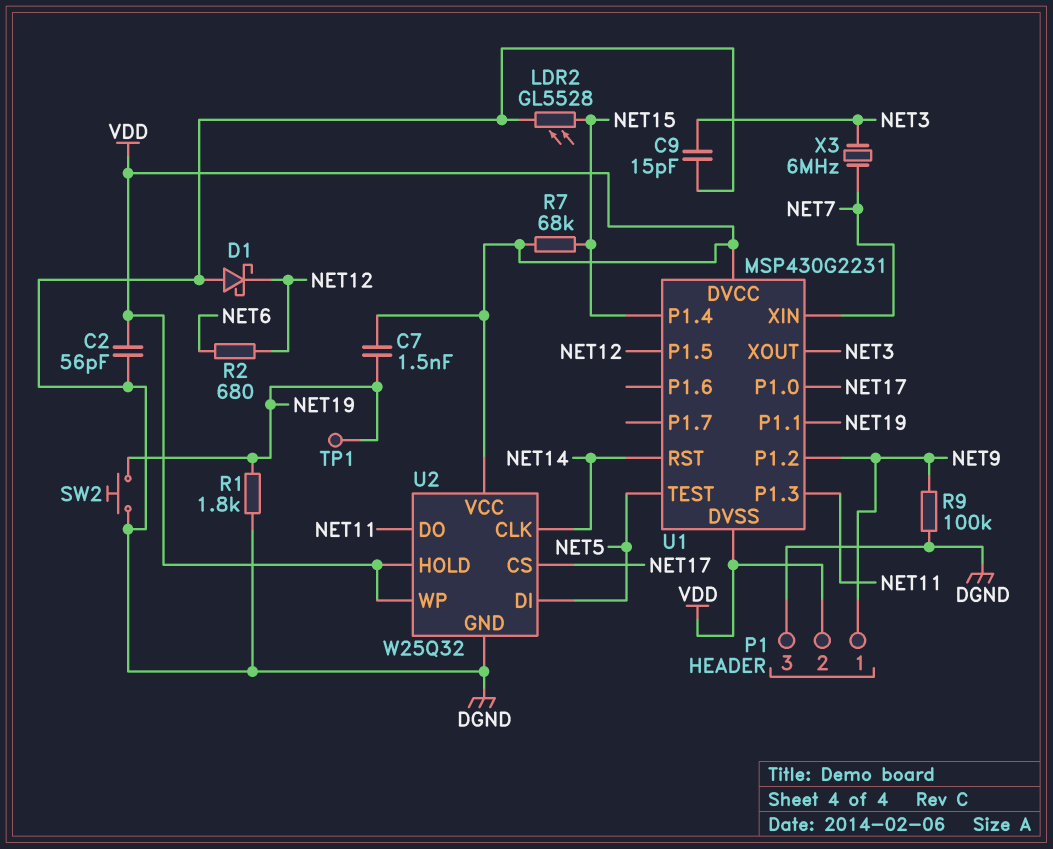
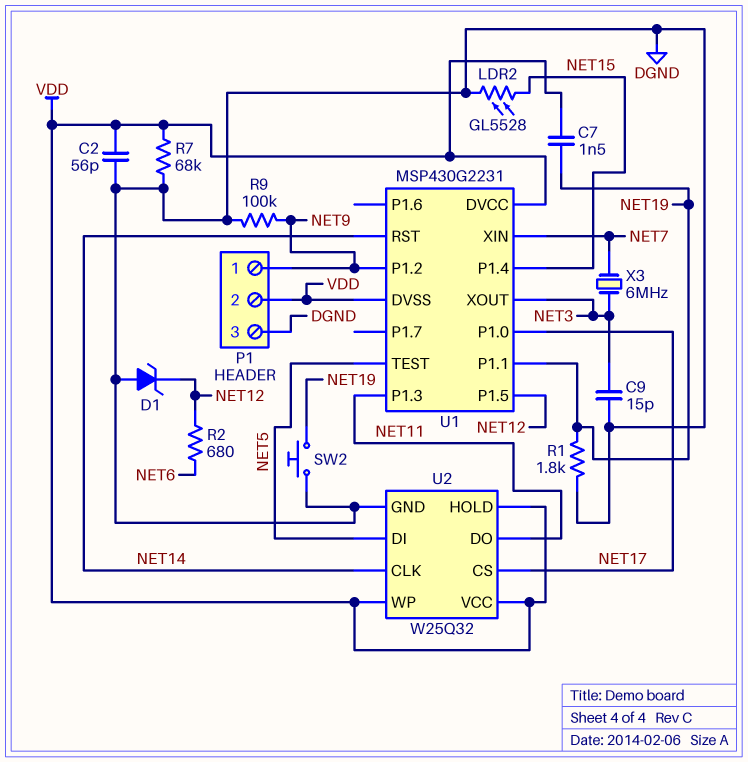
D1: schottky (A DGND, K NET12) -> zener (A DGND, K NET12)
R7: 68k (NET15, VDD) -> 68k (DGND, VDD)
TP1: test point (NET19) -> none

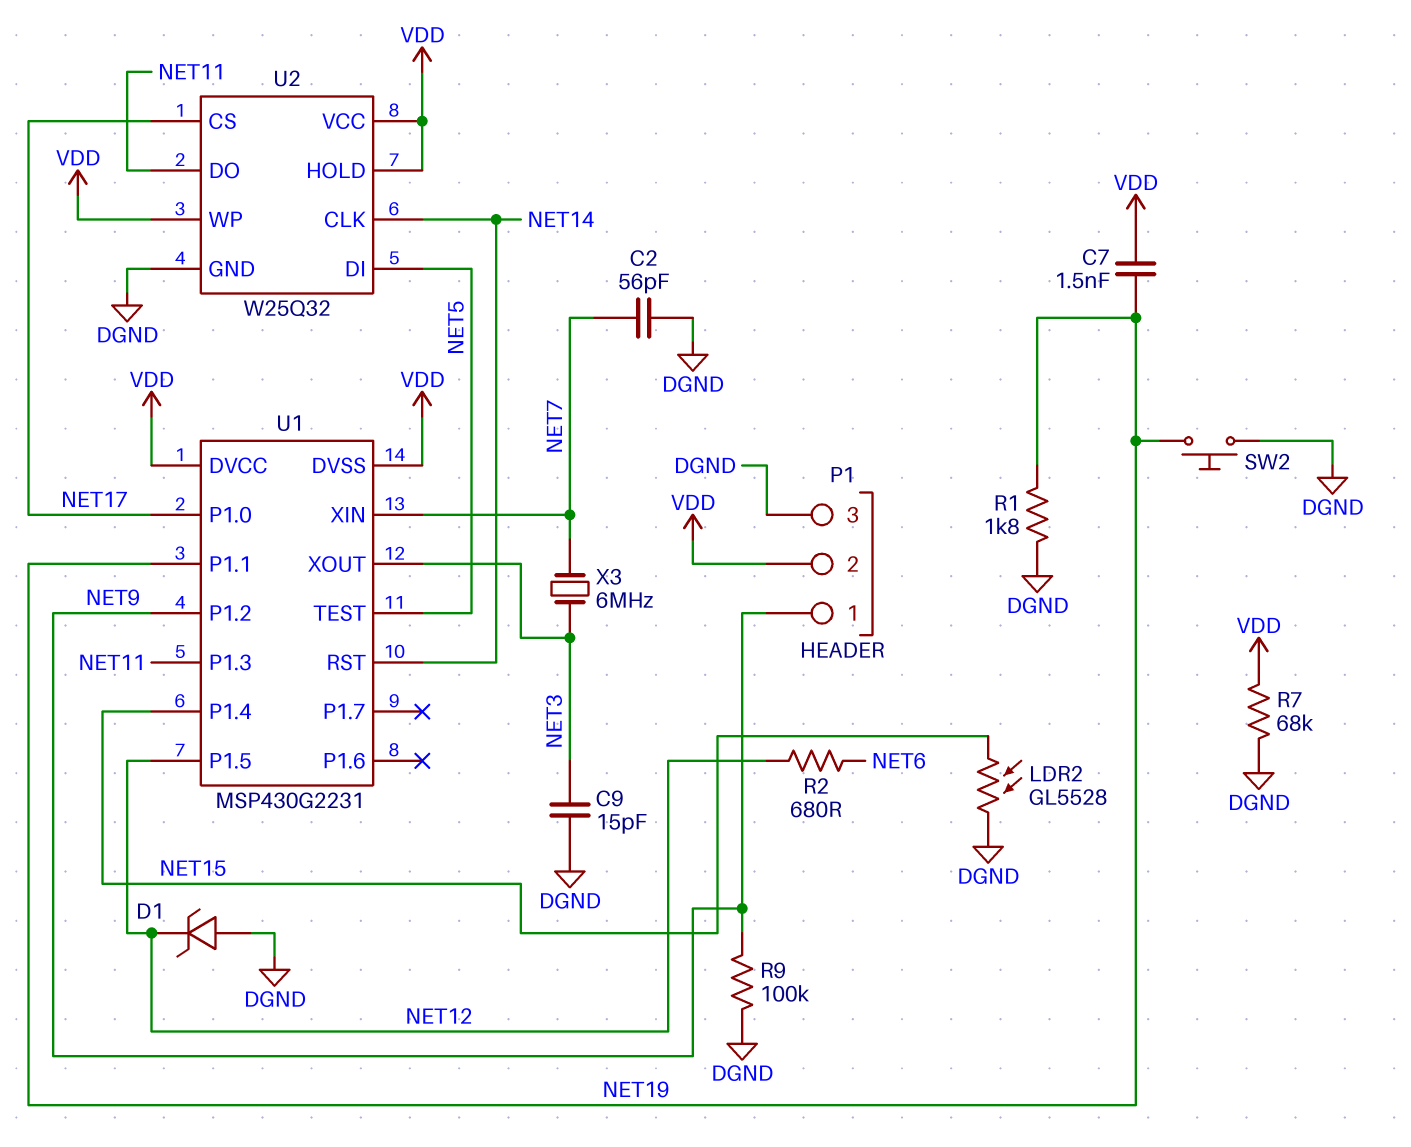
C2: 56pF (DGND, VDD) -> 56pF (DGND, NET7)

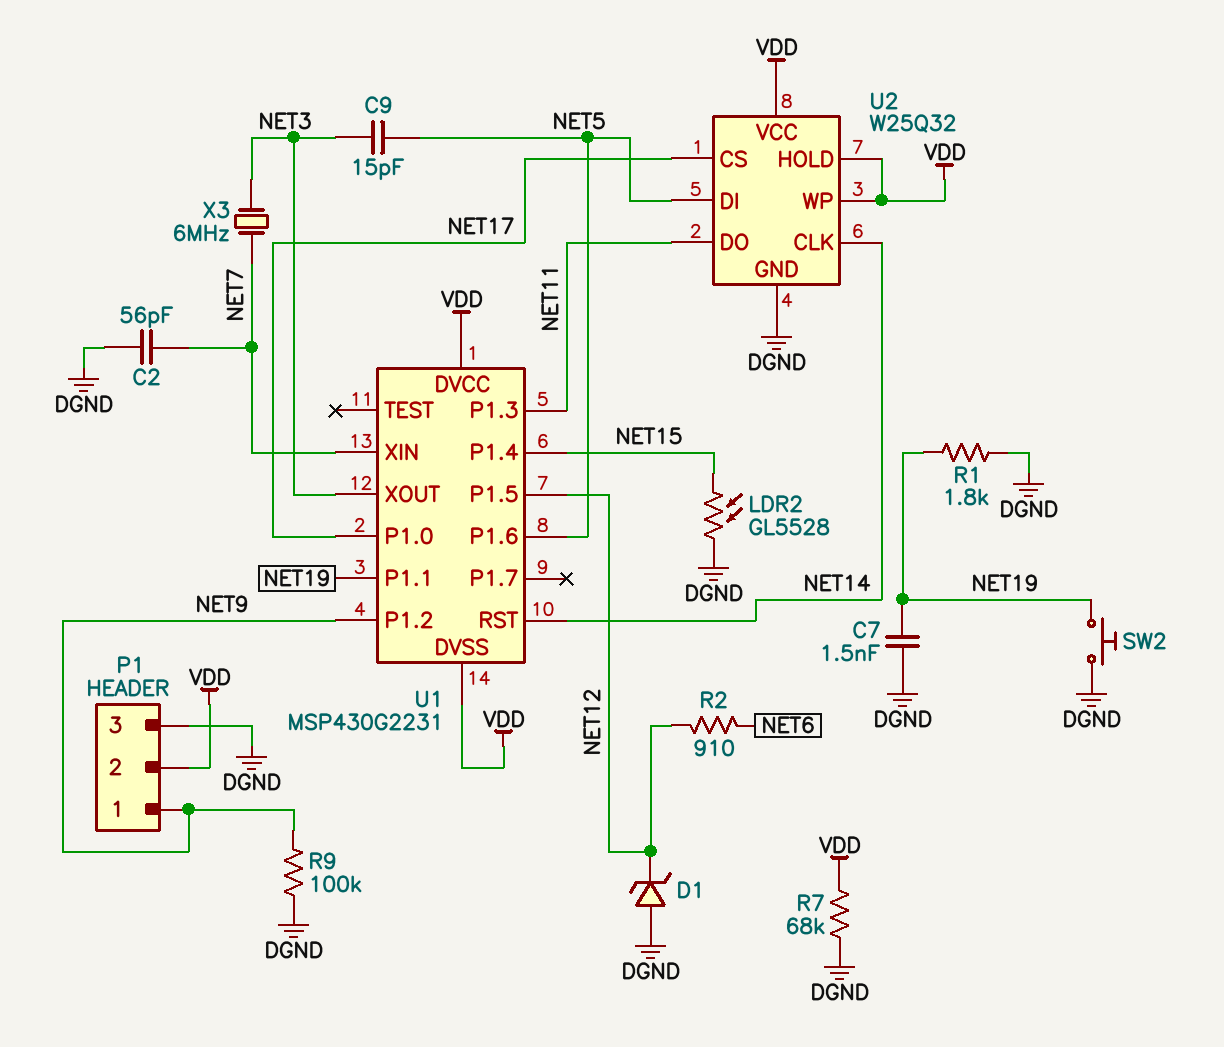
C7: 1.5nF (NET19, VDD) -> 1.5nF (DGND, NET19)
C9: 15pF (DGND, NET3) -> 15pF (NET3, NET5)
R2: 680 (NET6, NET12) -> 910 (NET6, NET12)
U1 pin P1.6: none -> NET5
U1 pin TEST: NET5 -> none

